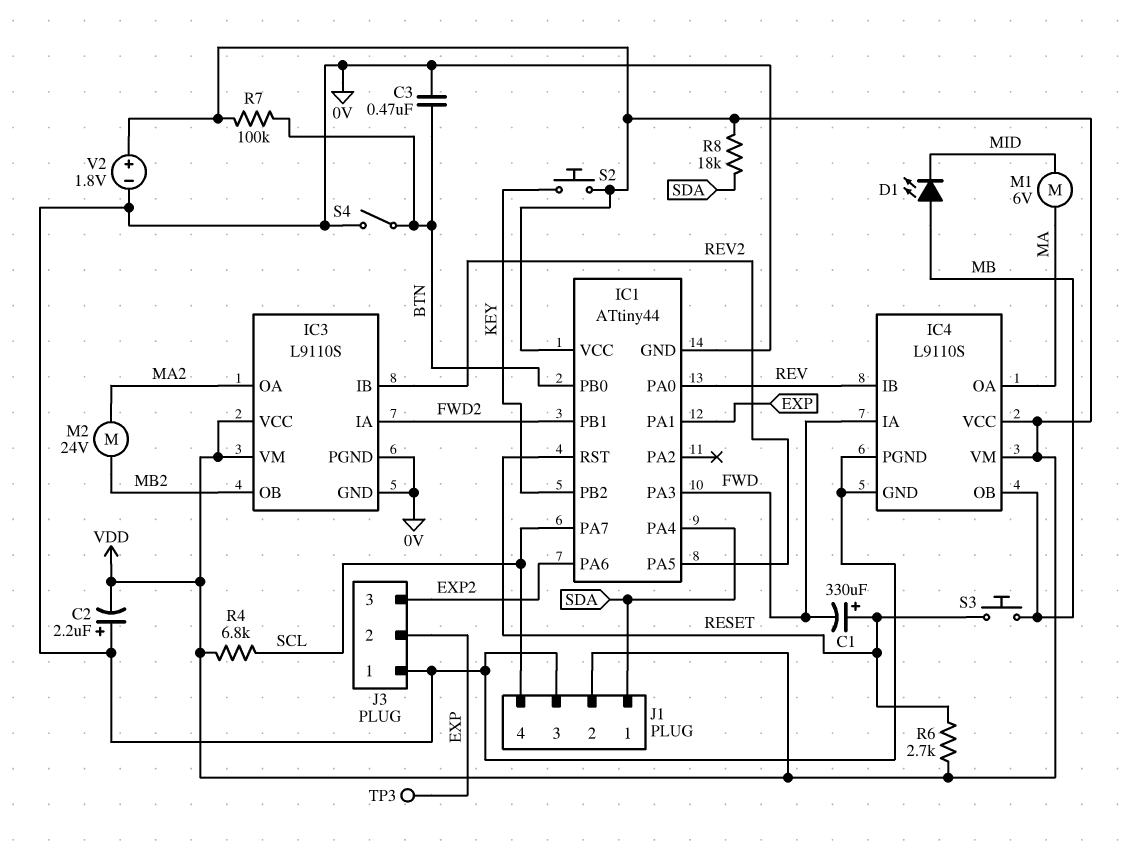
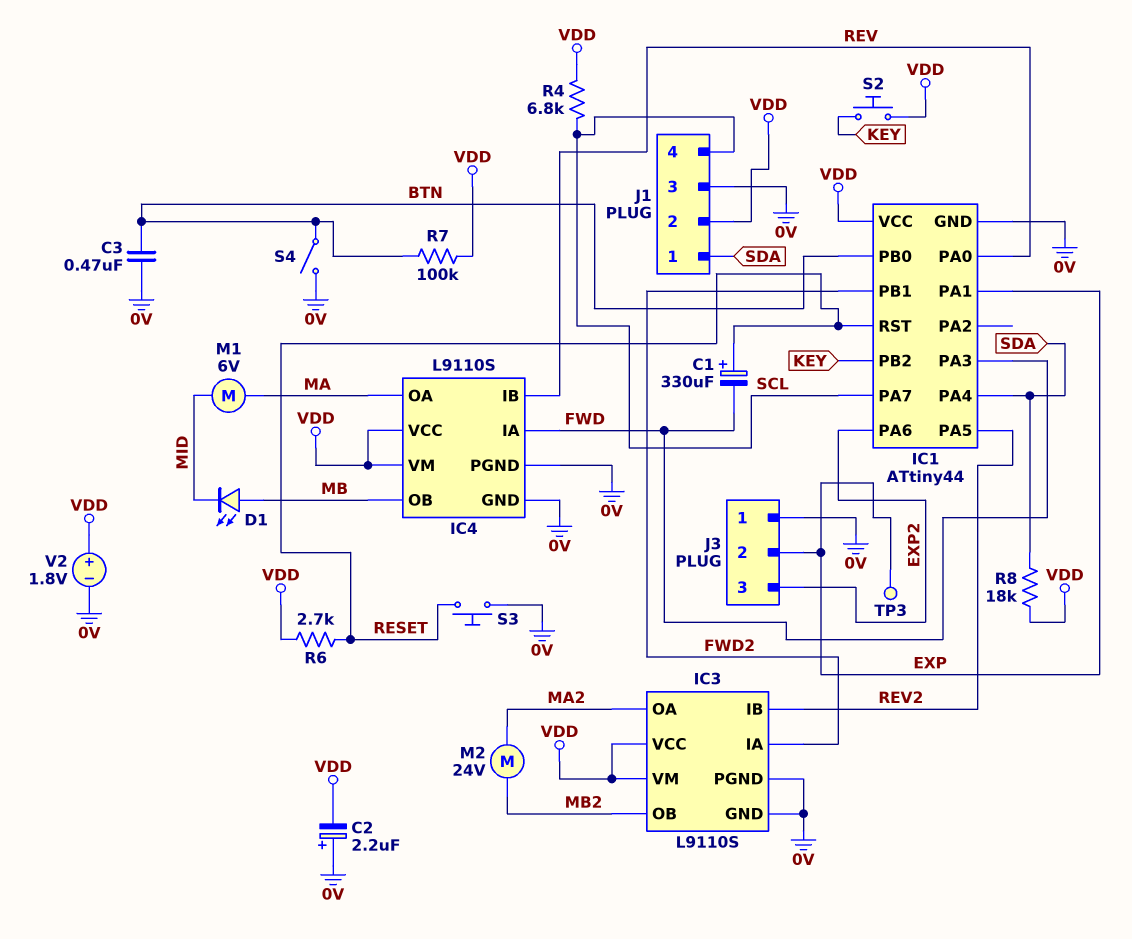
S3: button (MB, RESET) -> button (0V, RESET)

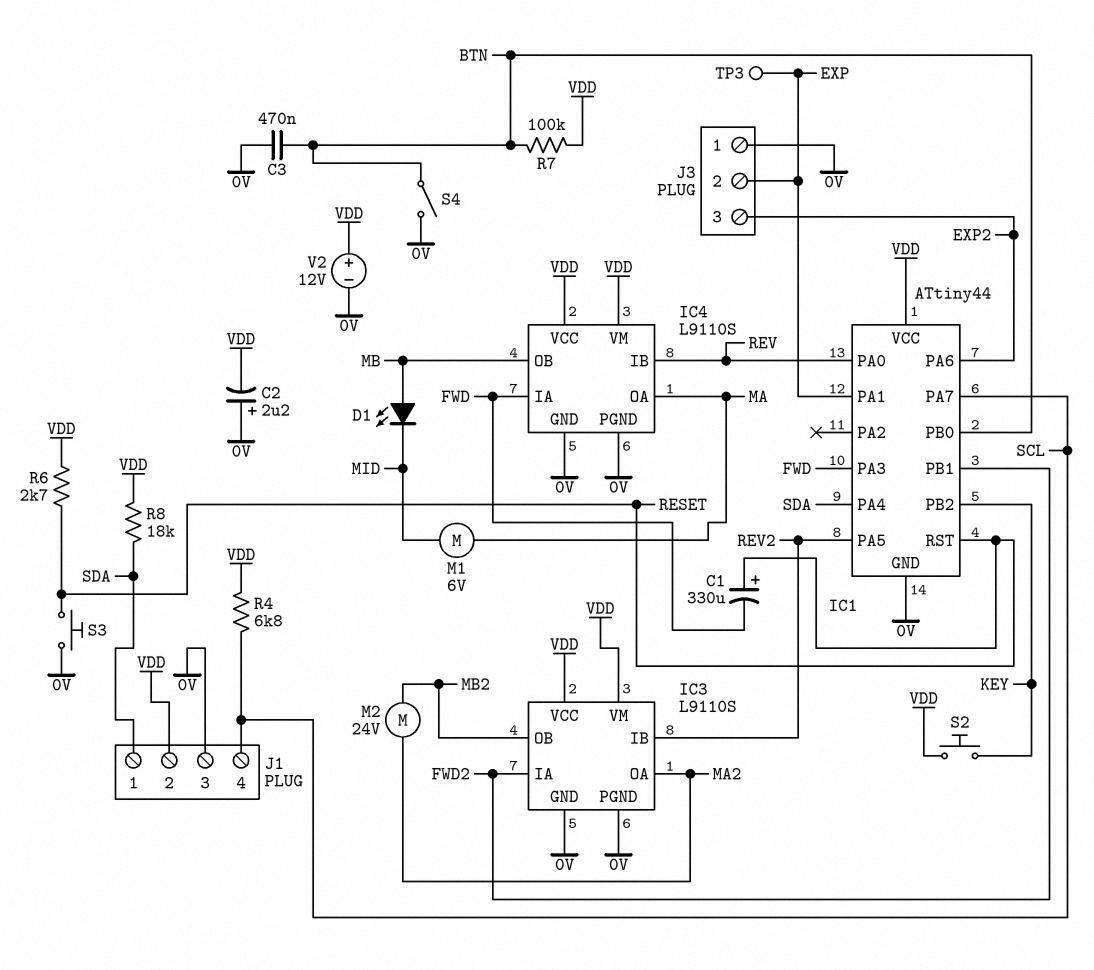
V2: 1.8V (plus VDD, minus 0V) -> 12V (plus VDD, minus 0V)

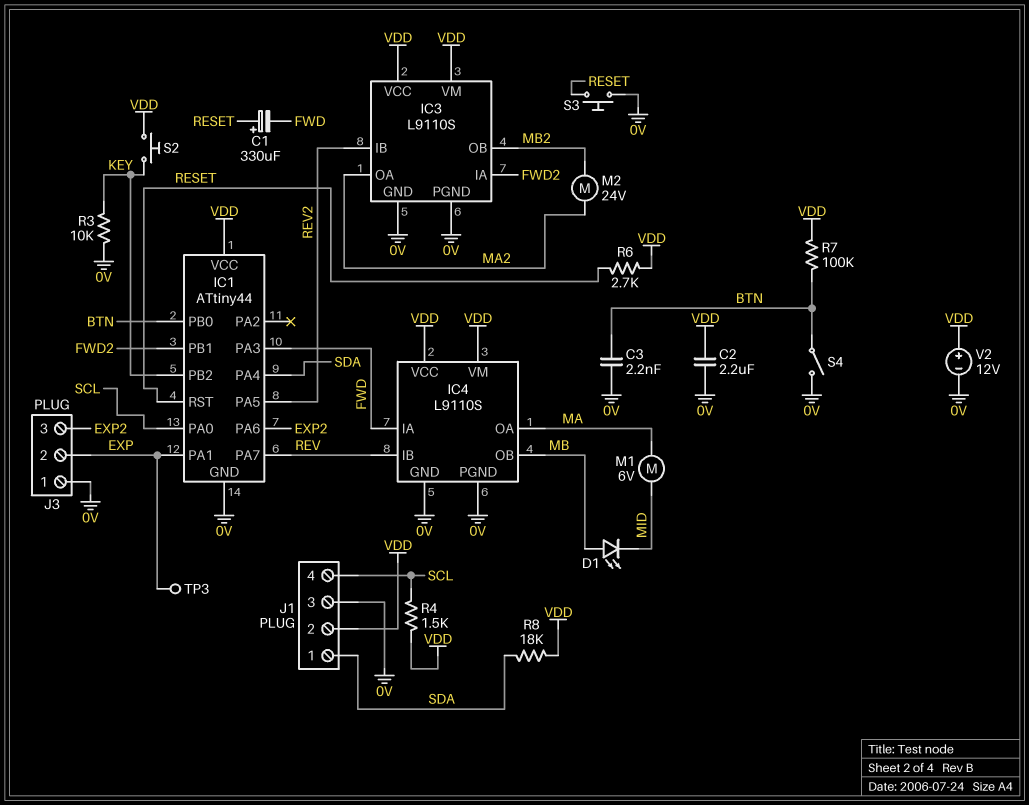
C2: 2.2uF (plus 0V, minus VDD) -> 2.2uF (0V, VDD)
C3: 470nF (0V, BTN) -> 2.2nF (0V, BTN)
IC1 pin PA0: REV -> SCL
IC1 pin PA7: SCL -> REV
R3: none -> 10k (0V, KEY)
R4: 6.8k (SCL, VDD) -> 1.5k (SCL, VDD)

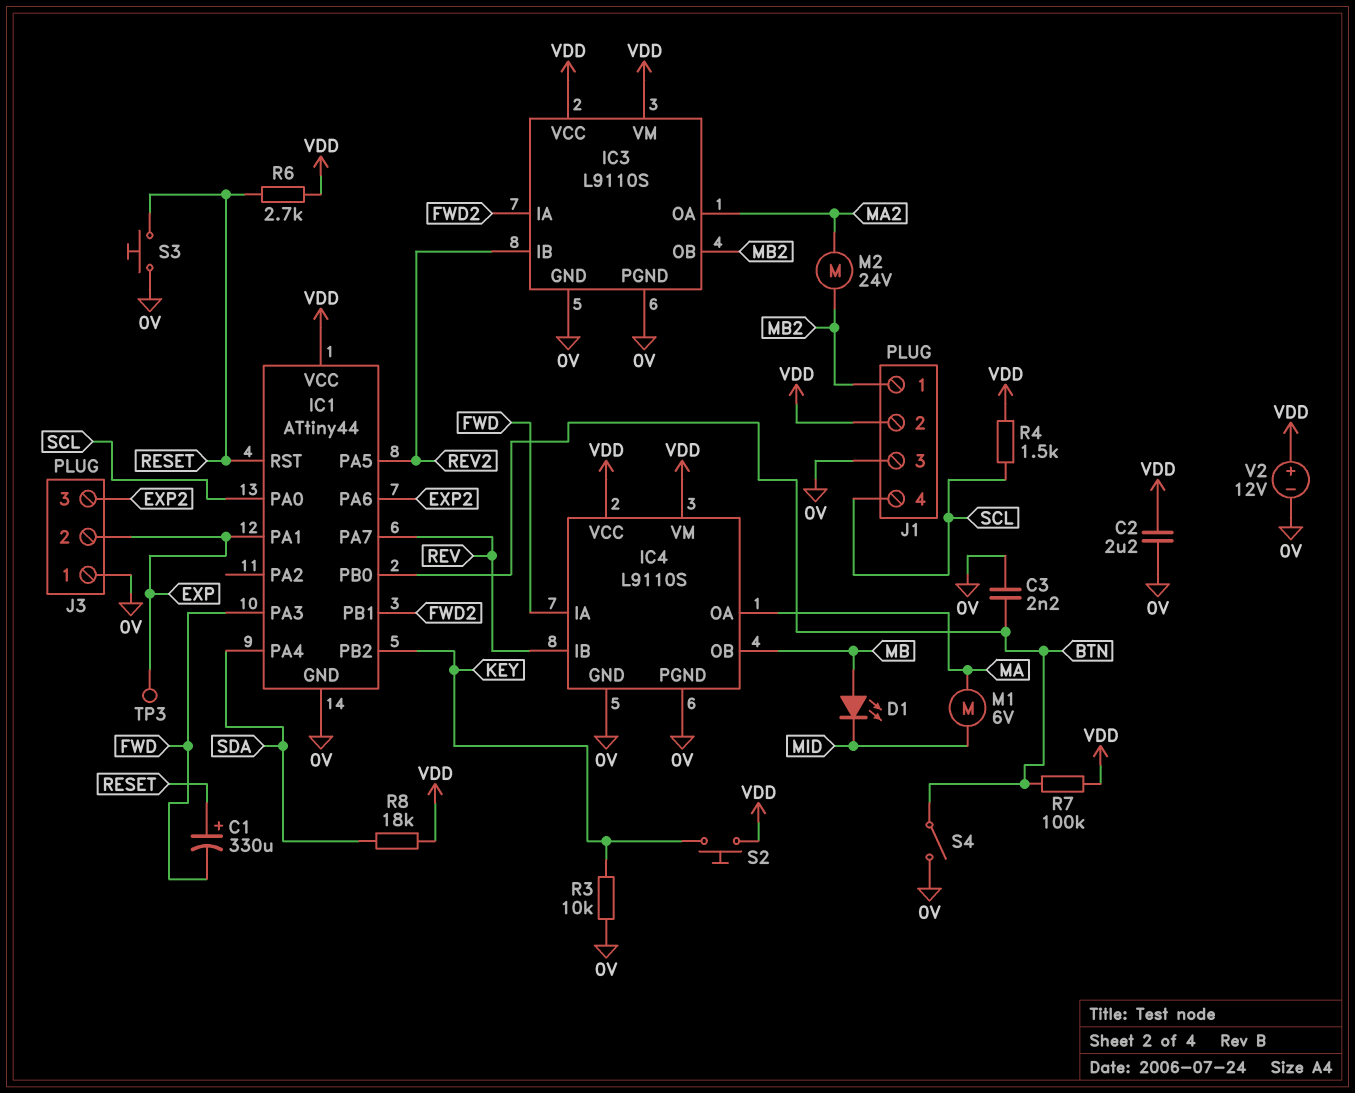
J1 pin 1: SDA -> MB2

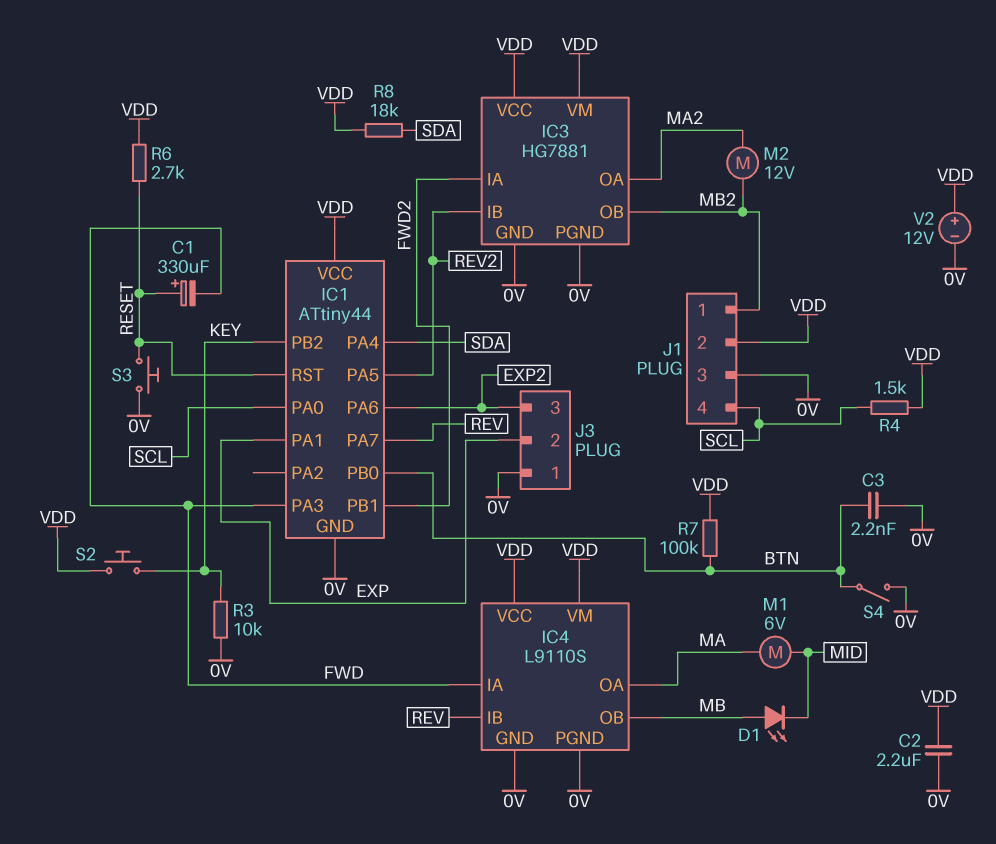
IC3: L9110S -> HG7881
M2: motor 24V (MA2, MB2) -> motor 12V (MA2, MB2)
TP3: test point (EXP) -> none

